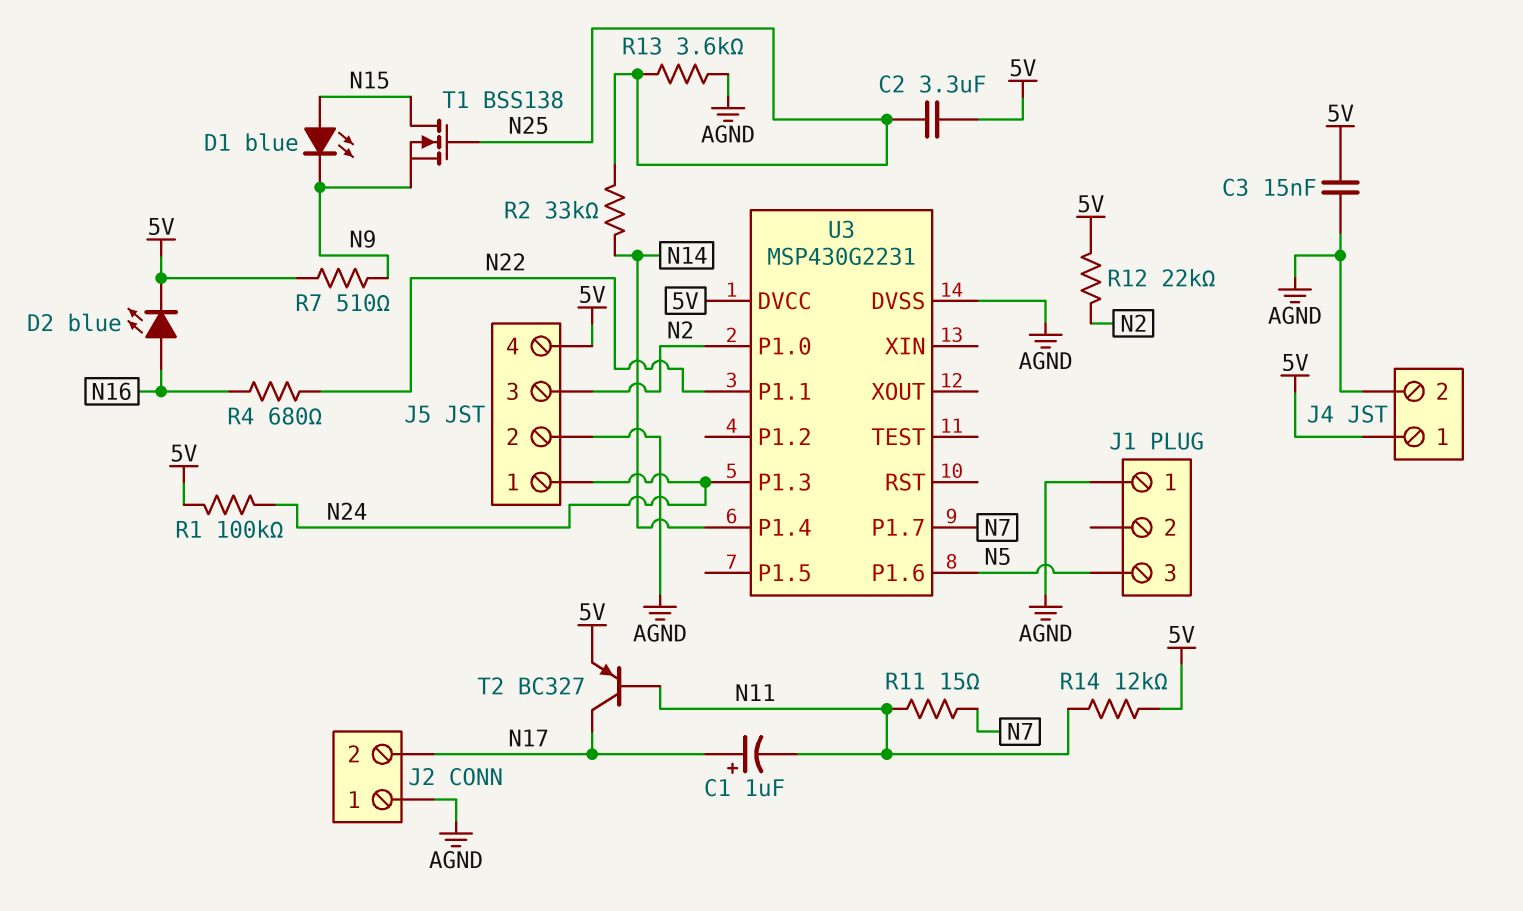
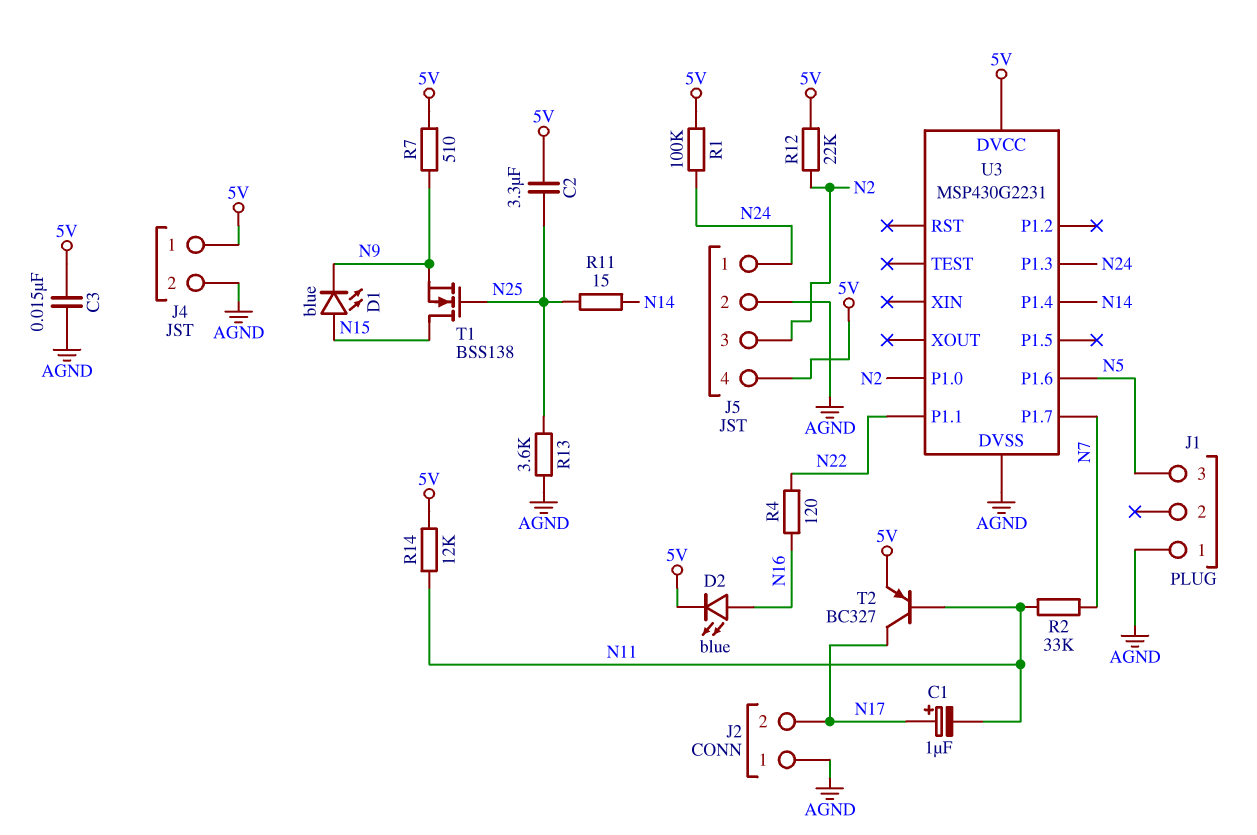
R2: 33k (N14, N25) -> 33k (N7, N11)
R4: 680 (N16, N22) -> 120 (N16, N22)
R11: 15 (N7, N11) -> 15 (N14, N25)

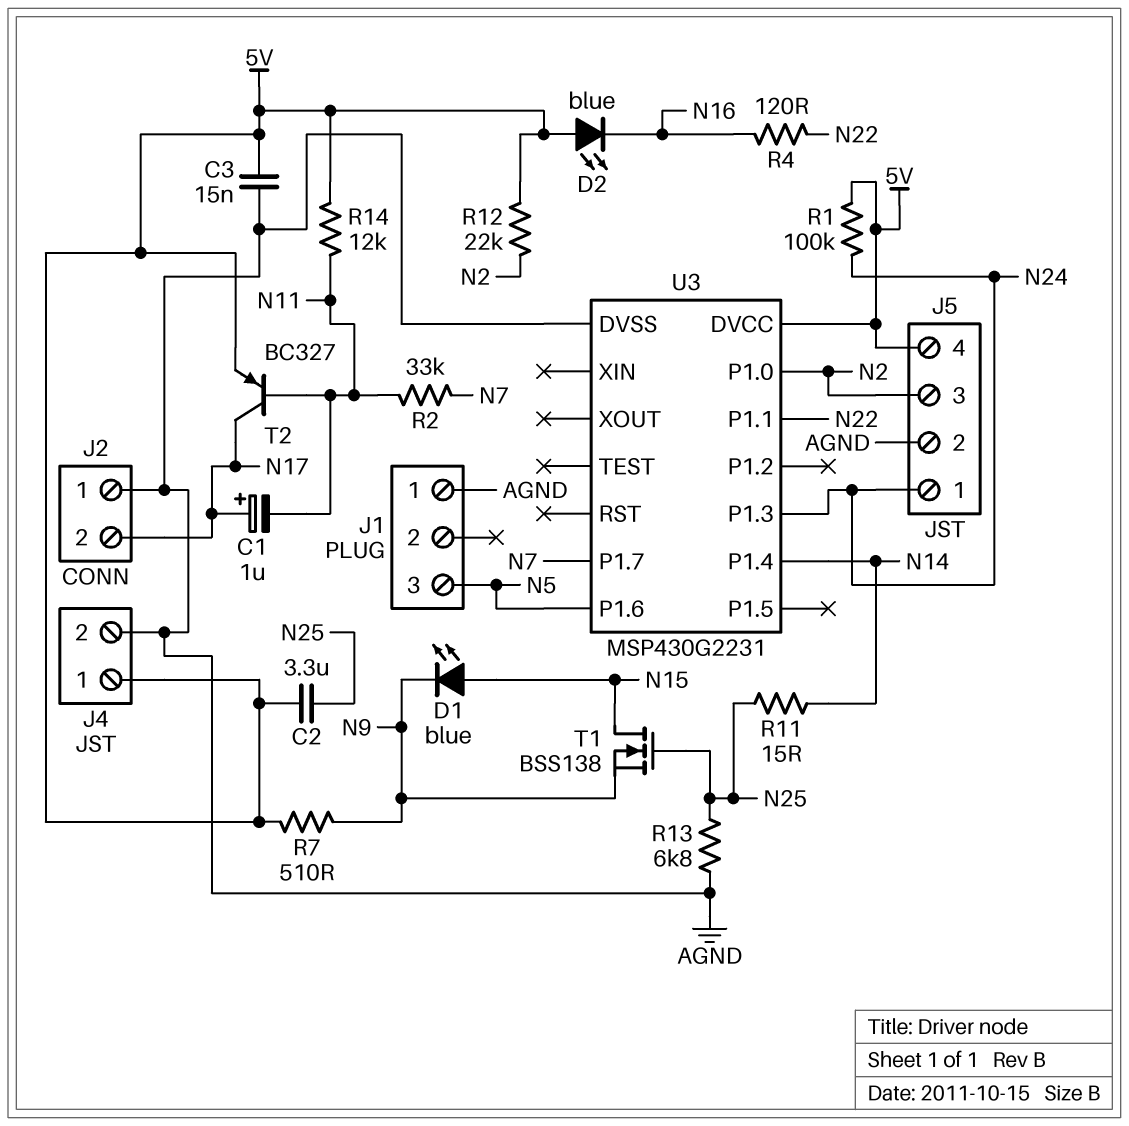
D2: LED blue (A N16, K 5V) -> LED blue (A 5V, K N16)
R13: 3.6k (AGND, N25) -> 6.8k (AGND, N25)

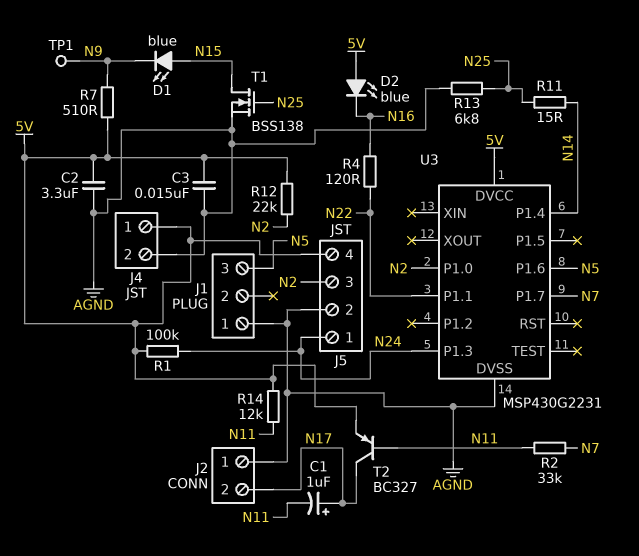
C2: 3.3uF (5V, N25) -> 3.3uF (5V, AGND)
T1: NMOS BSS138 (G N25, D N15, S N9) -> NMOS BSS138 (G N25, D N15, S AGND)
TP1: none -> test point (N9)

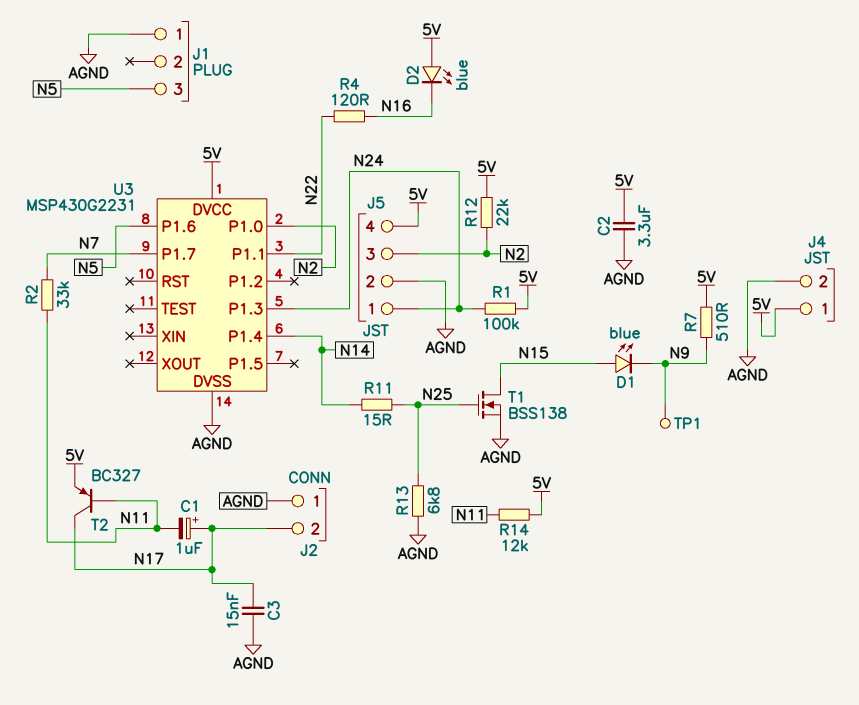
C3: 15nF (5V, AGND) -> 15nF (AGND, N17)

